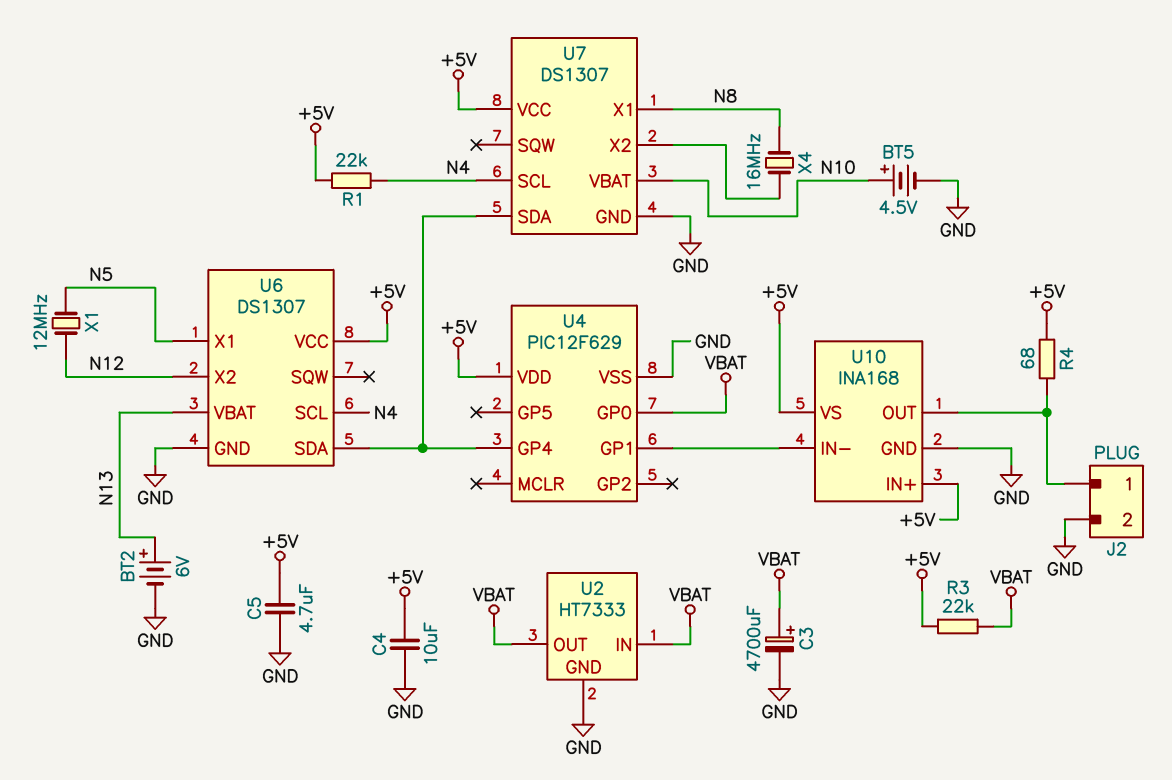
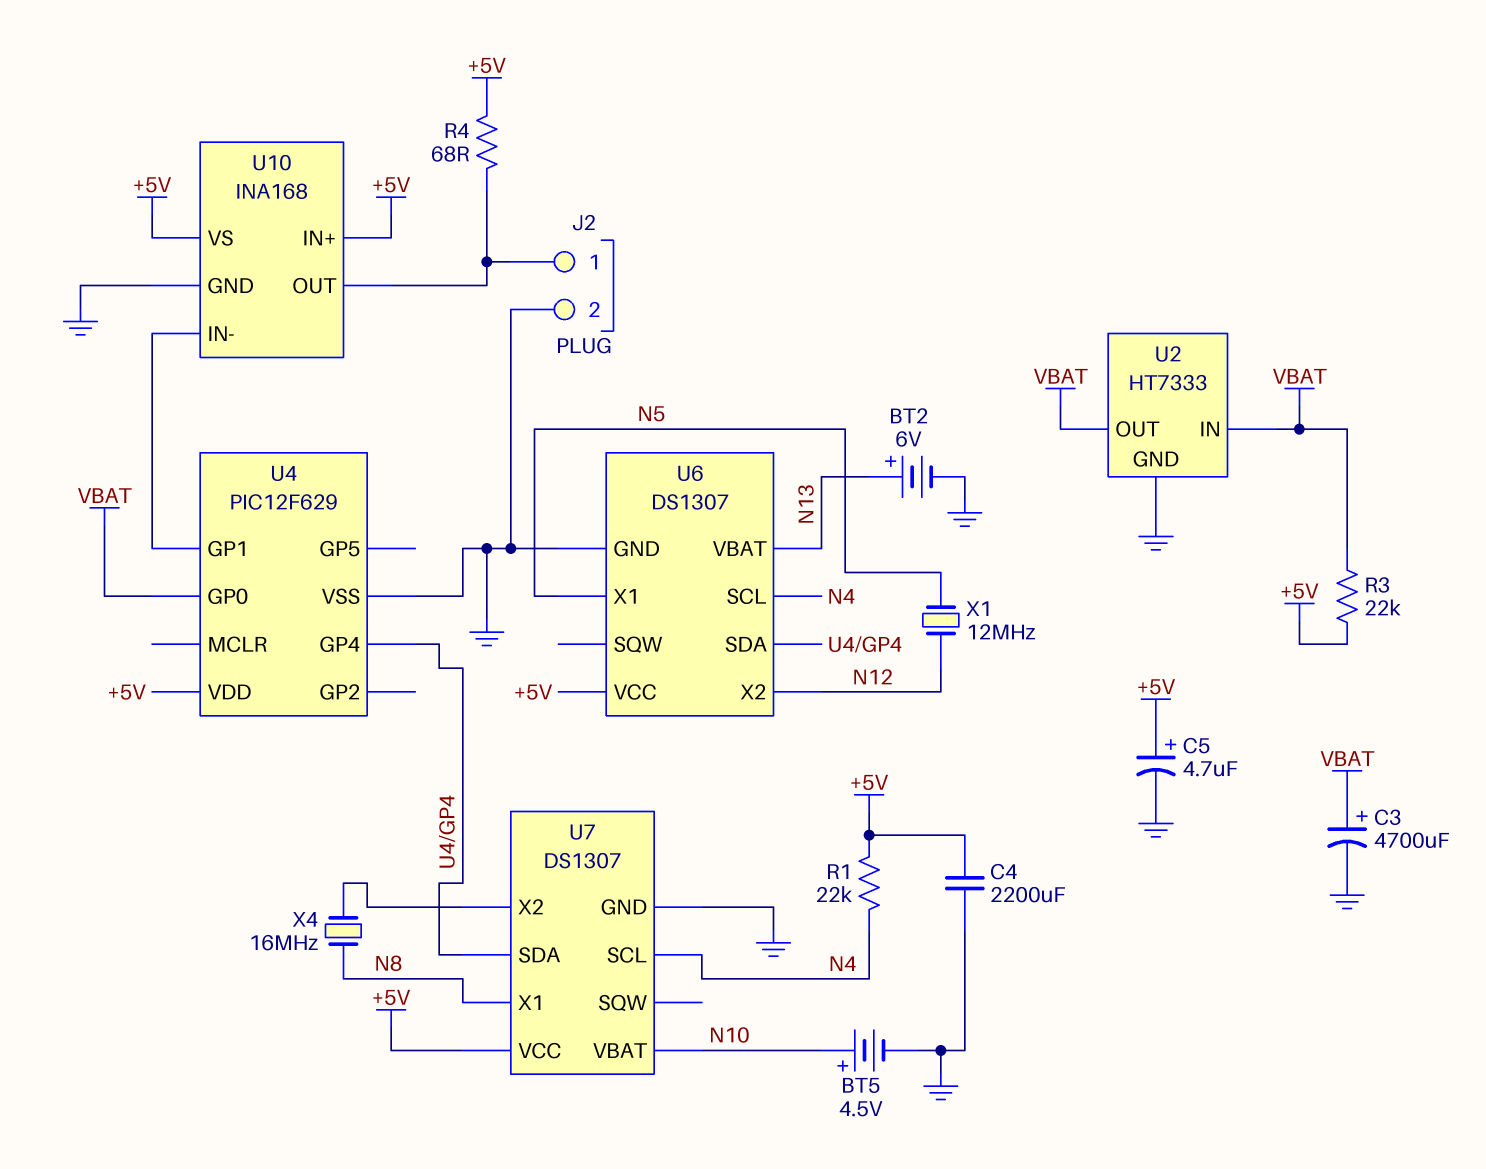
C4: 10uF (+5V, GND) -> 2200uF (+5V, GND)
C5: 4.7uF (+5V, GND) -> 4.7uF (plus +5V, minus GND)

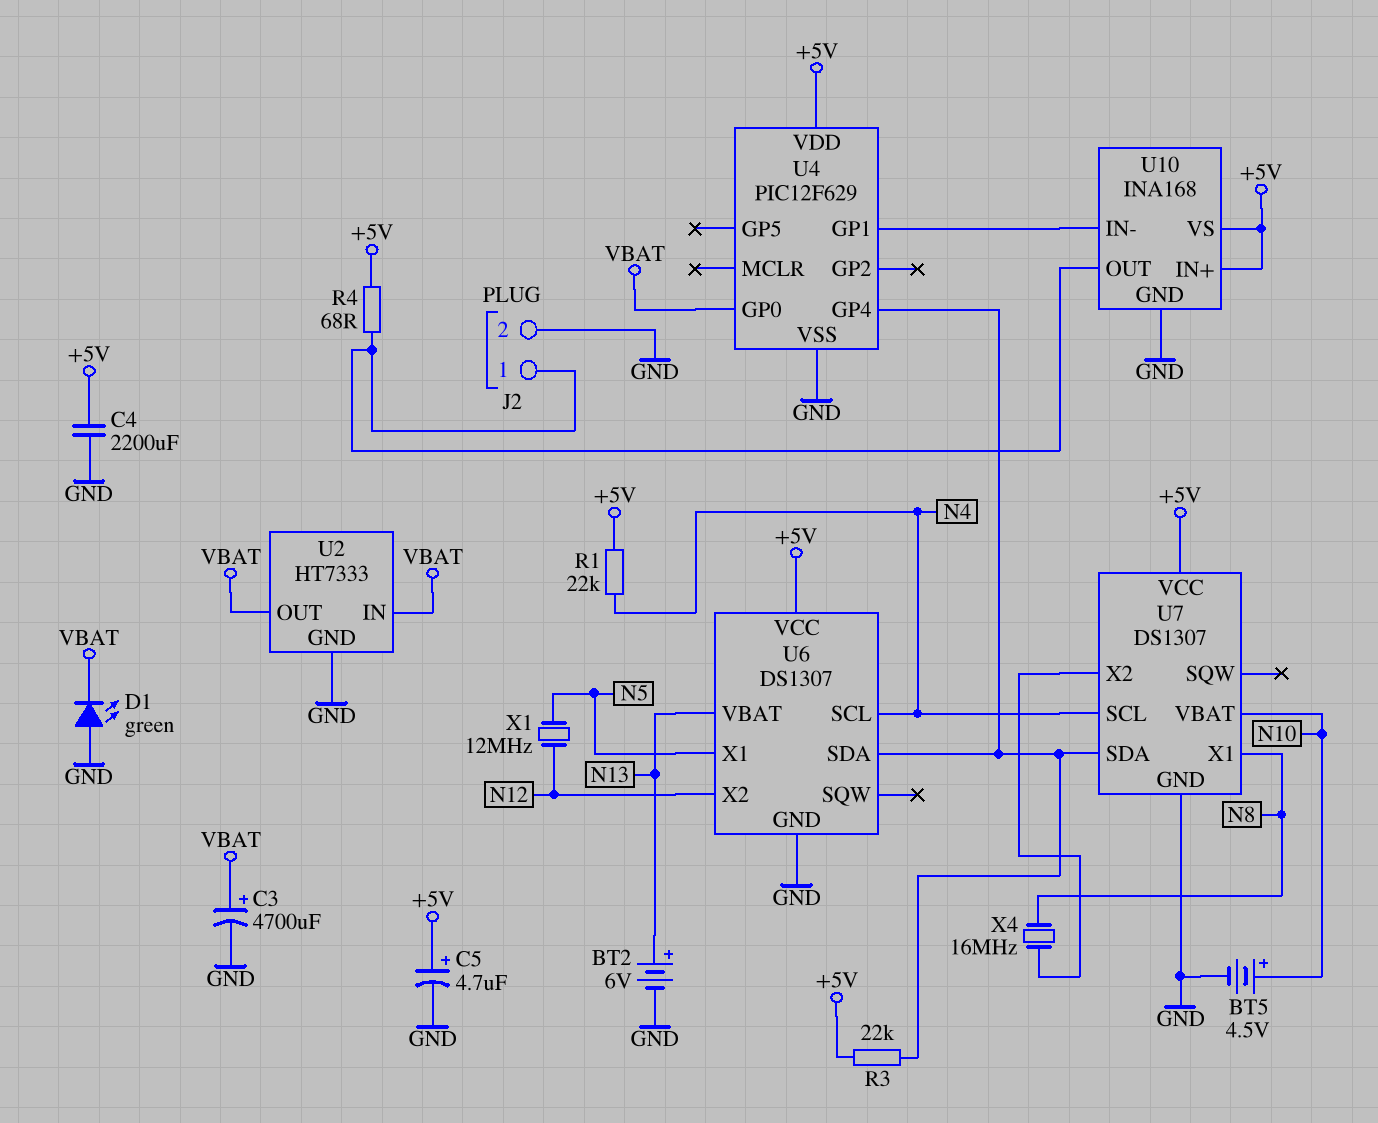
D1: none -> LED green (A GND, K VBAT)
R3: 22k (+5V, VBAT) -> 22k (+5V, U4/GP4)

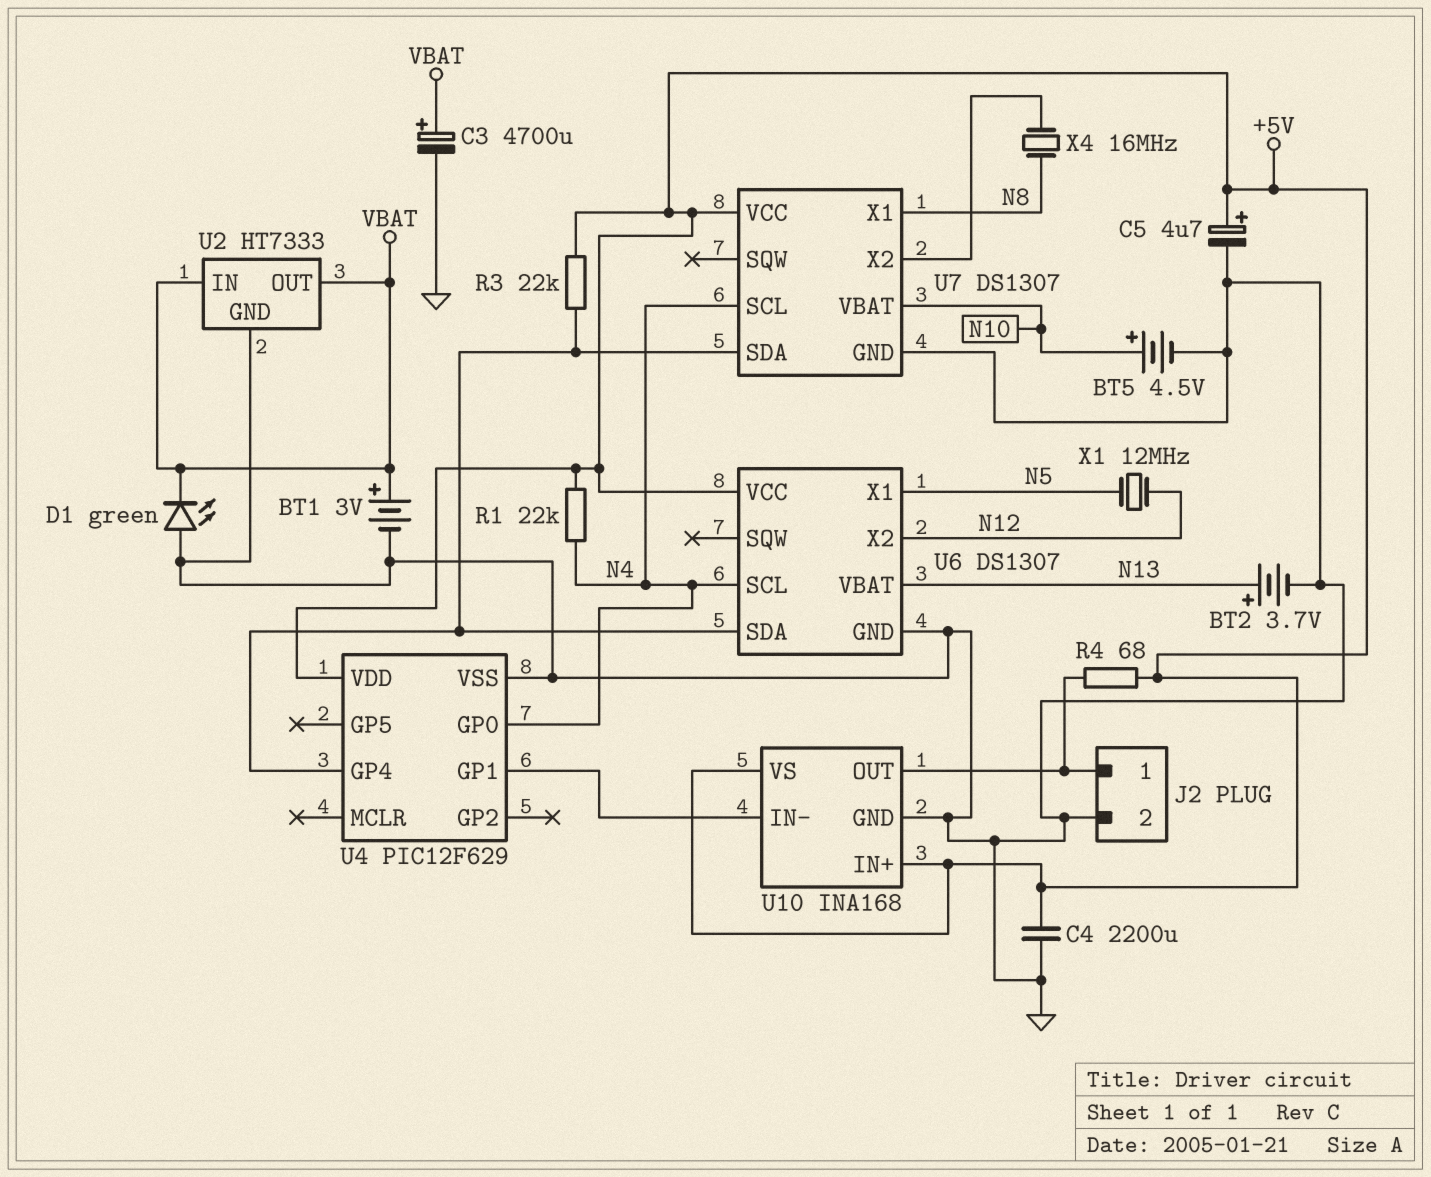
BT1: none -> 3V (plus VBAT, minus GND)
BT2: 6V (plus N13, minus GND) -> 3.7V (plus N13, minus GND)
U4 pin GP0: VBAT -> N4

